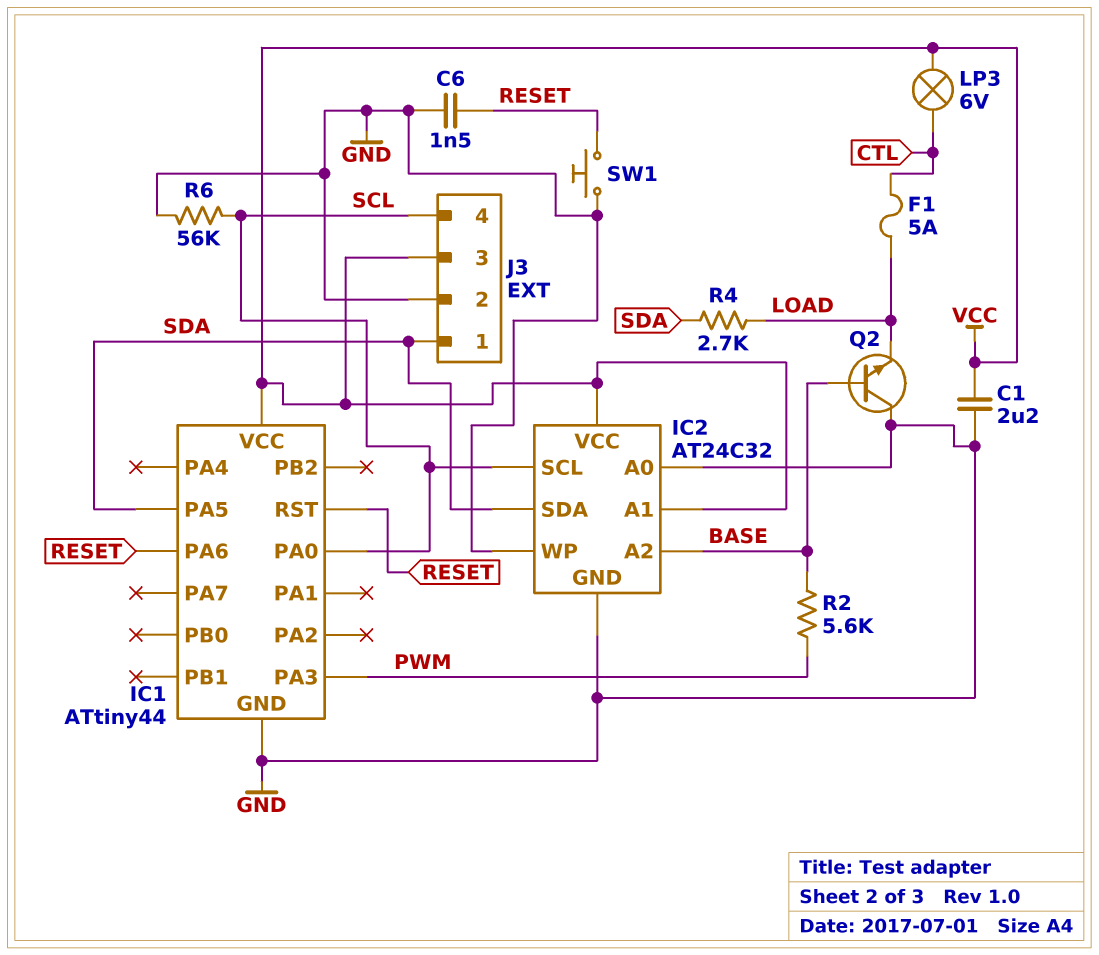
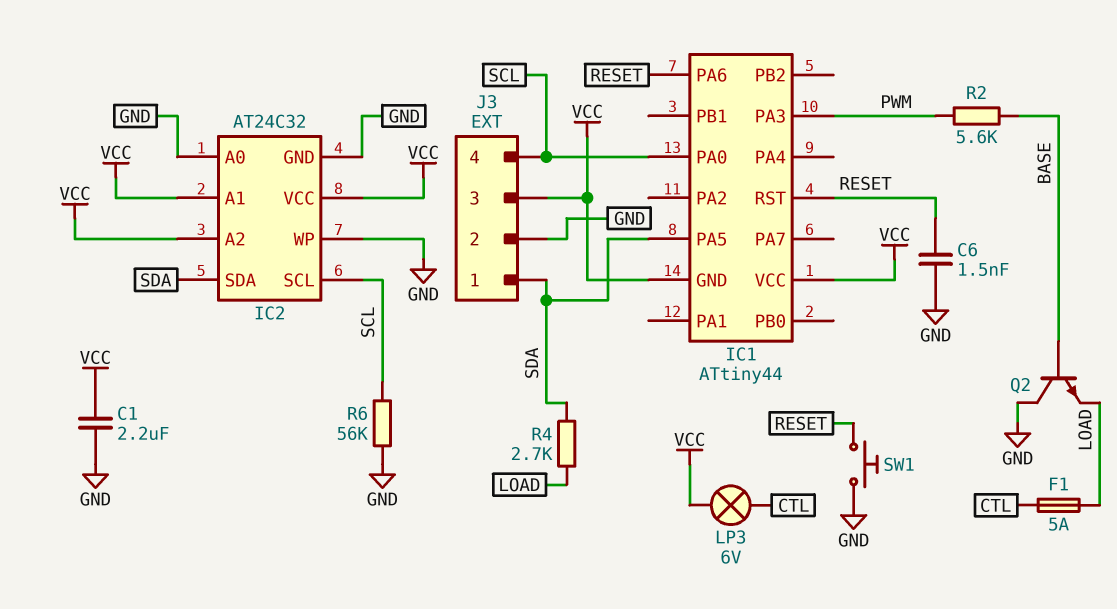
IC1 pin GND: GND -> VCC
IC2 pin A2: BASE -> VCC

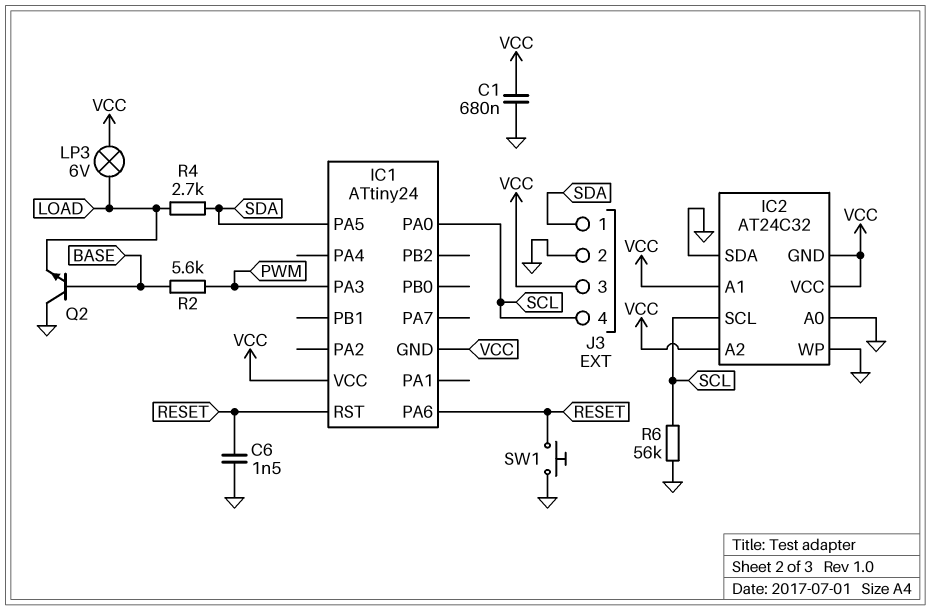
C1: 2.2uF (GND, VCC) -> 680nF (GND, VCC)
F1: 5A (CTL, LOAD) -> none
IC1: ATtiny44 -> ATtiny24
IC2 pin GND: GND -> VCC
IC2 pin SDA: SDA -> GND
LP3: lamp 6V (CTL, VCC) -> lamp 6V (LOAD, VCC)

